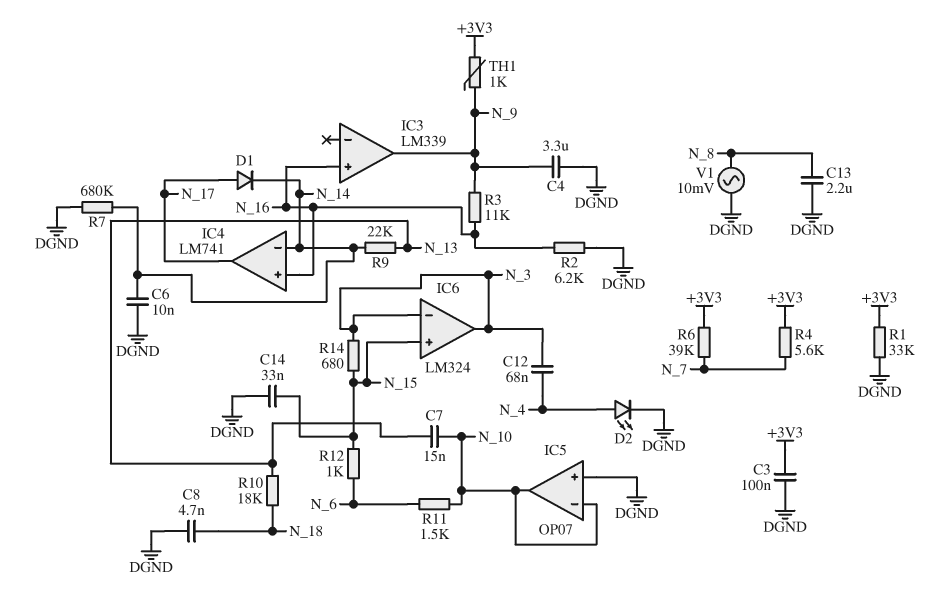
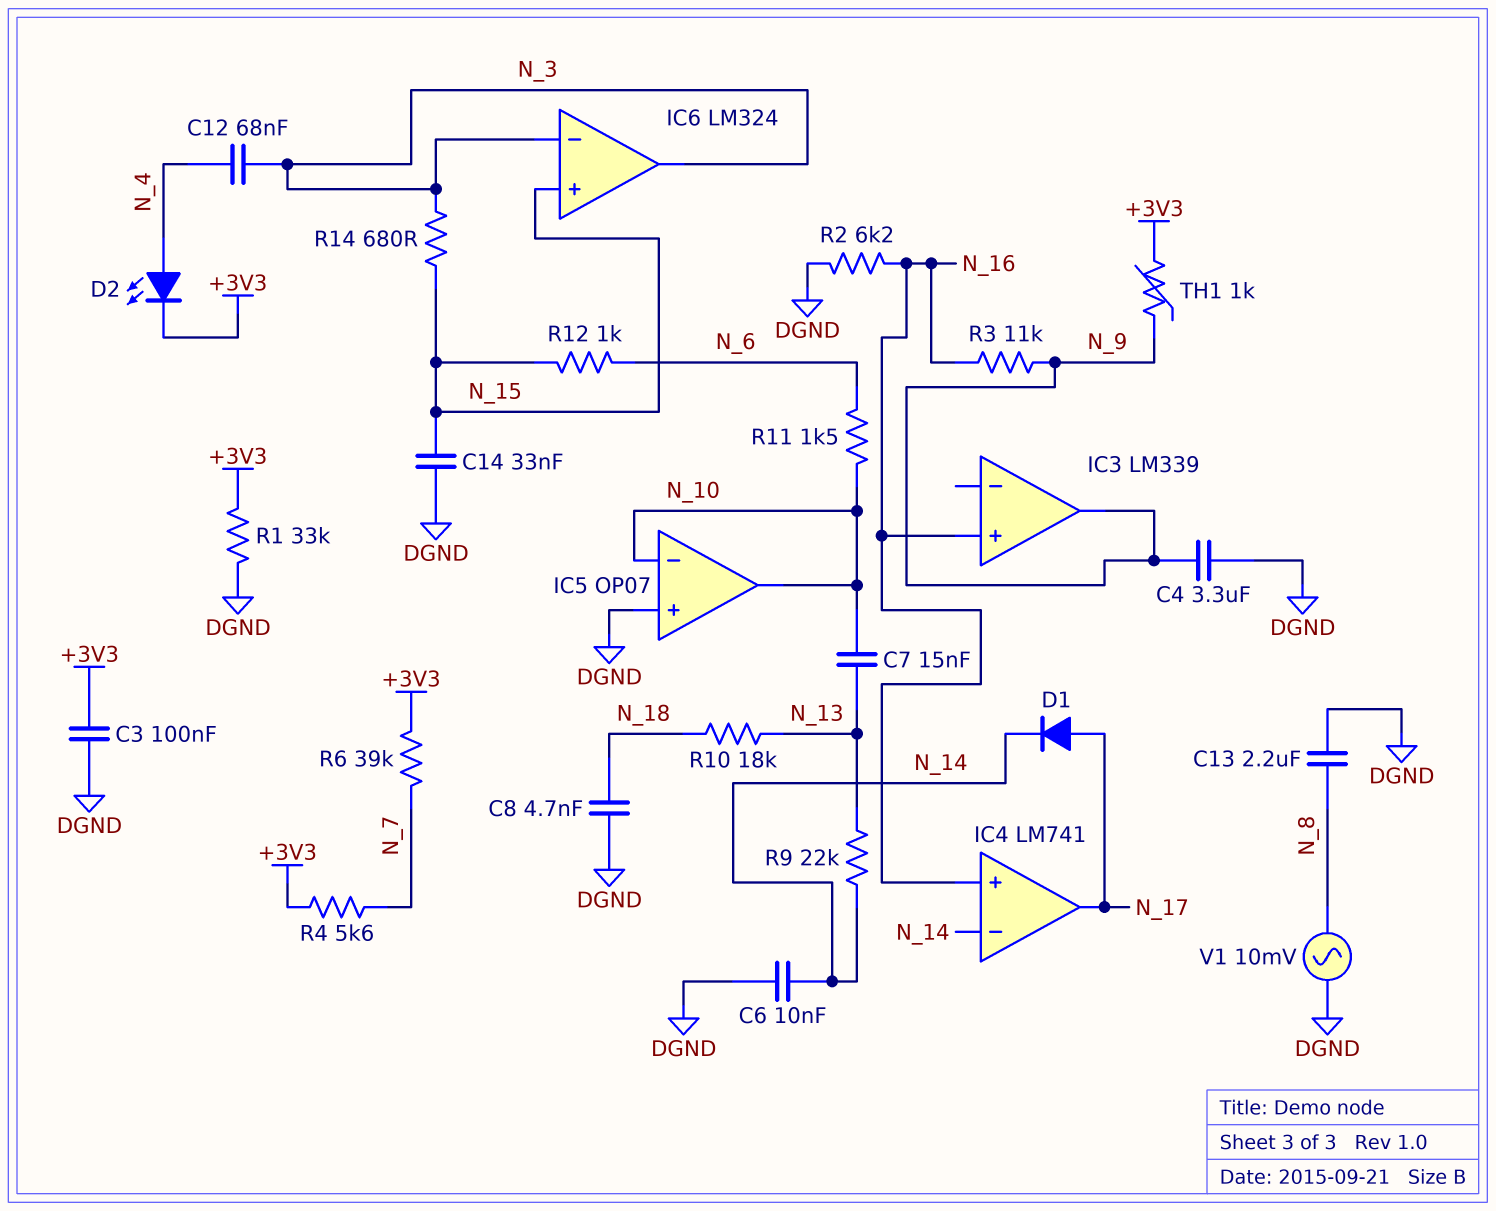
D2: LED (A N_4, K DGND) -> LED (A N_4, K +3V3)
R7: 680k (DGND, N_14) -> none

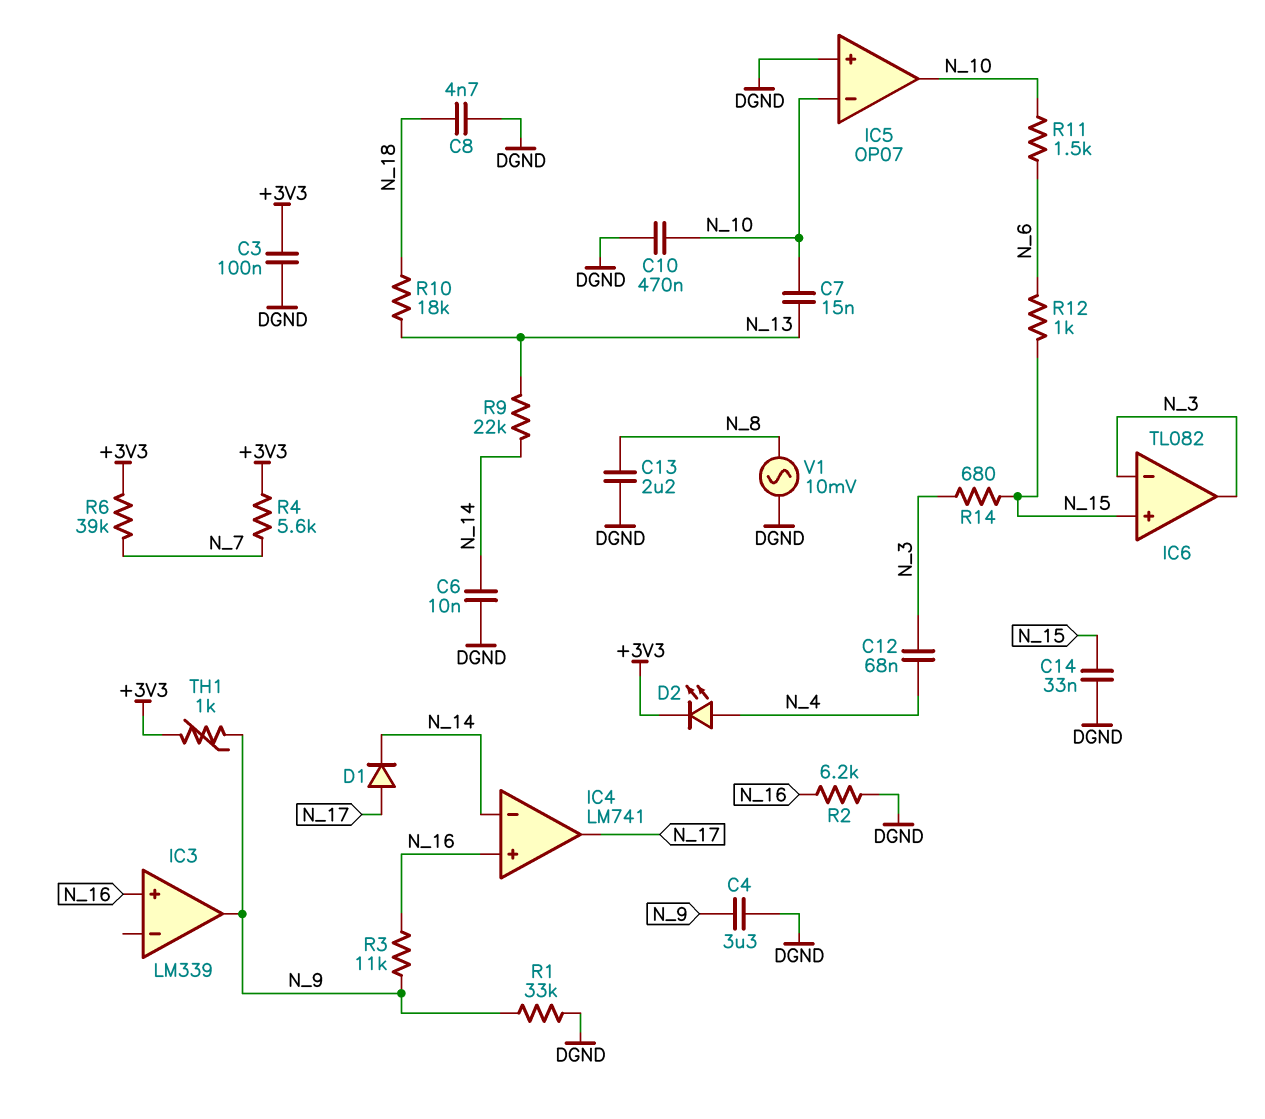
C10: none -> 470nF (DGND, N_10)
IC6: LM324 -> TL082
R1: 33k (+3V3, DGND) -> 33k (DGND, N_9)

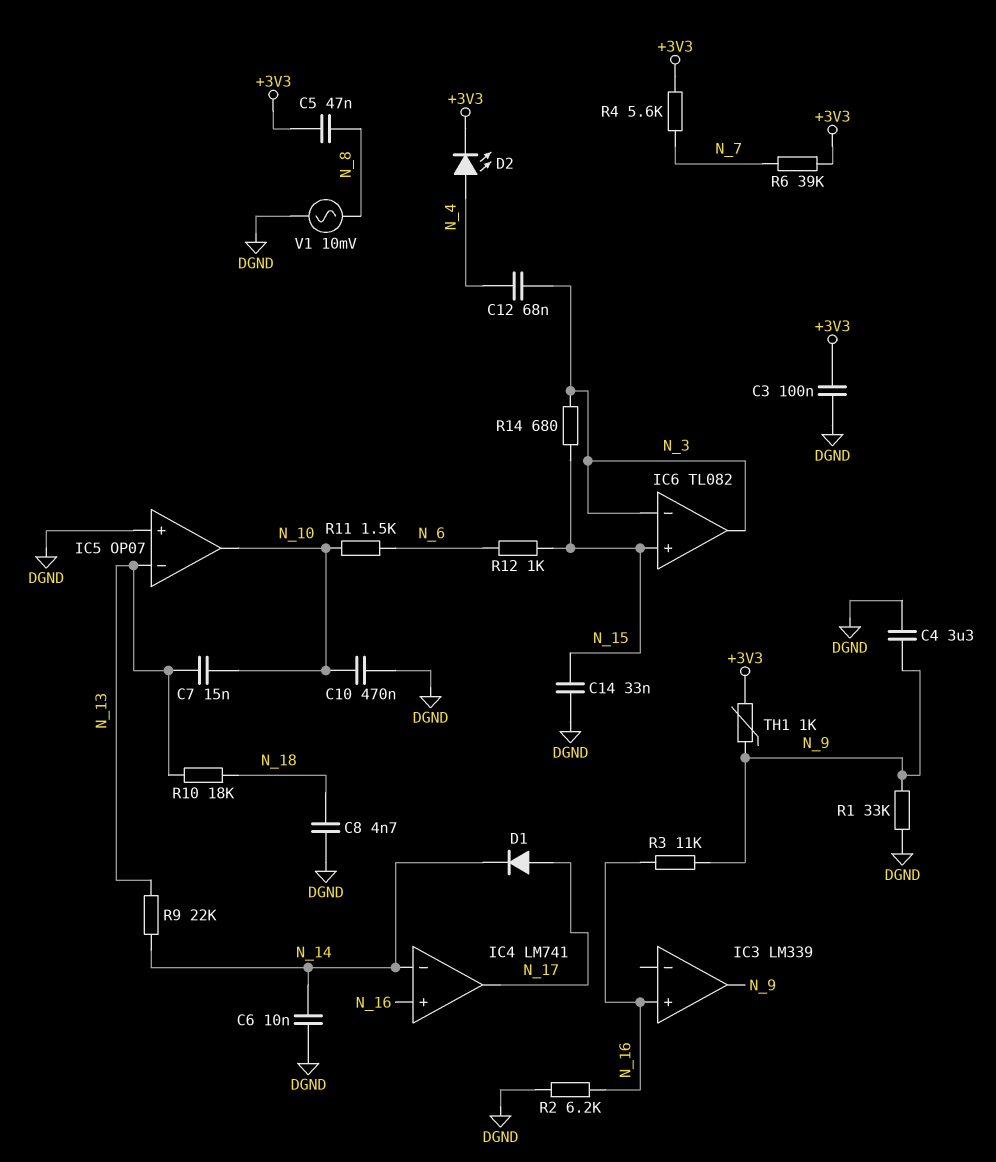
C5: none -> 47nF (+3V3, N_8)
C13: 2.2uF (DGND, N_8) -> none
IC5 pin in-: N_10 -> N_13

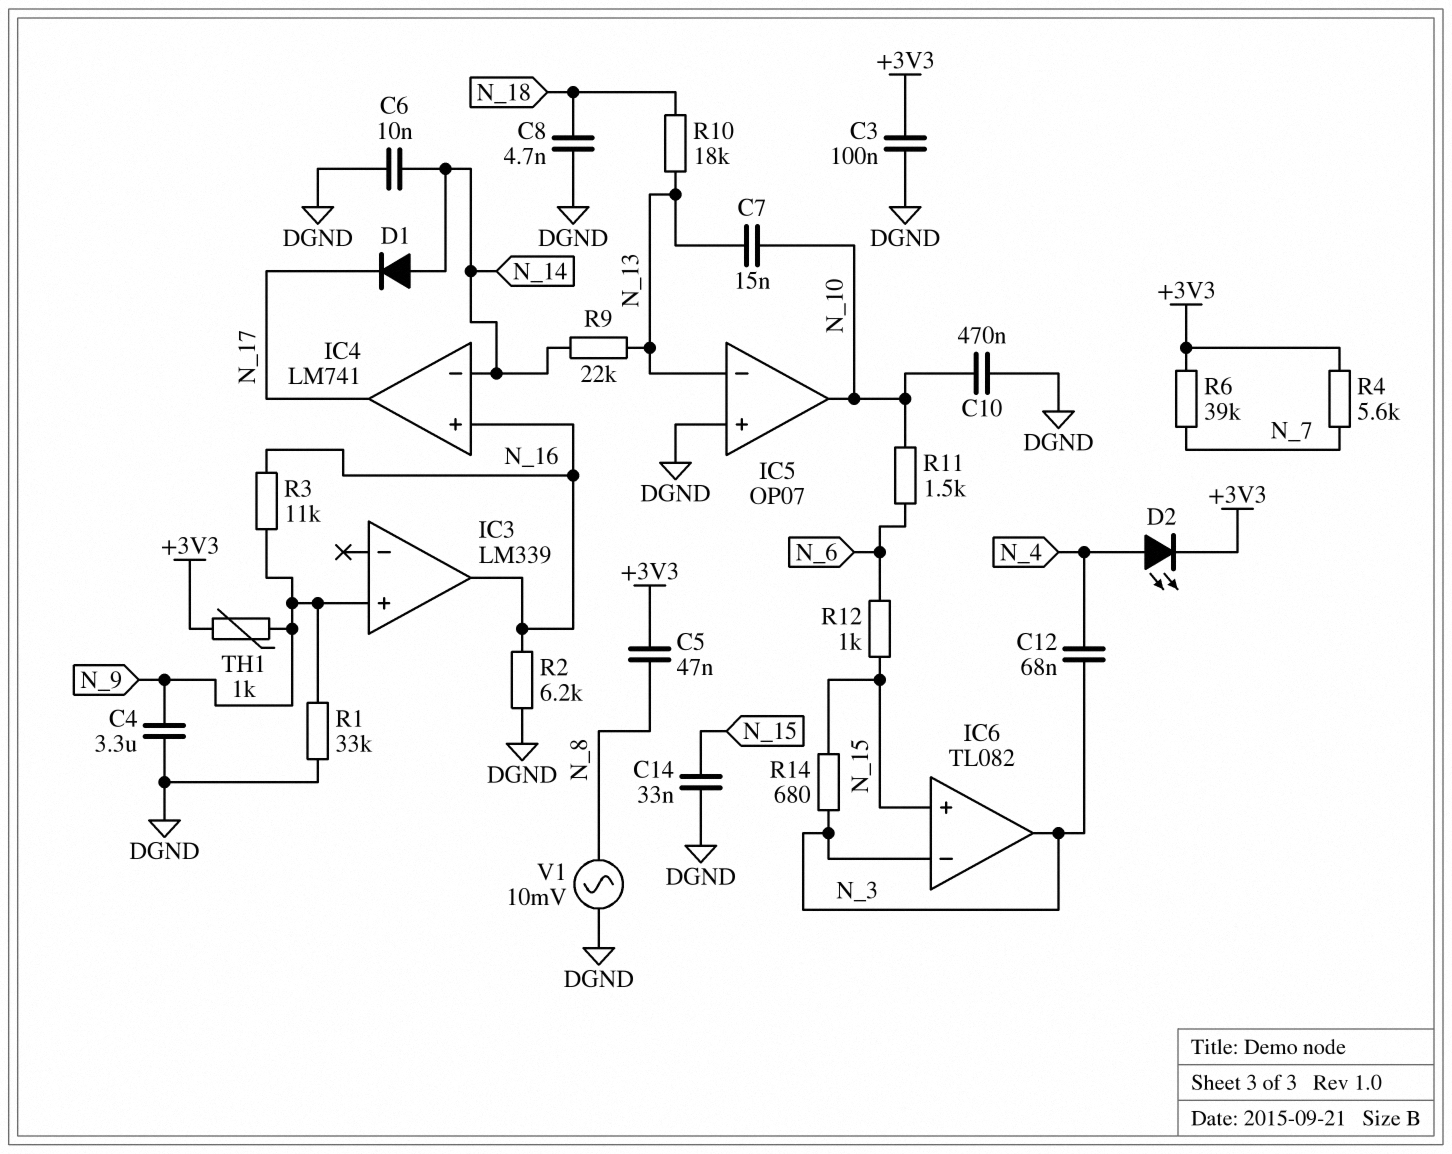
D1: diode (A N_17, K N_14) -> diode (A N_14, K N_17)
IC3 pin in+: N_16 -> N_9
IC3 pin out: N_9 -> N_16

